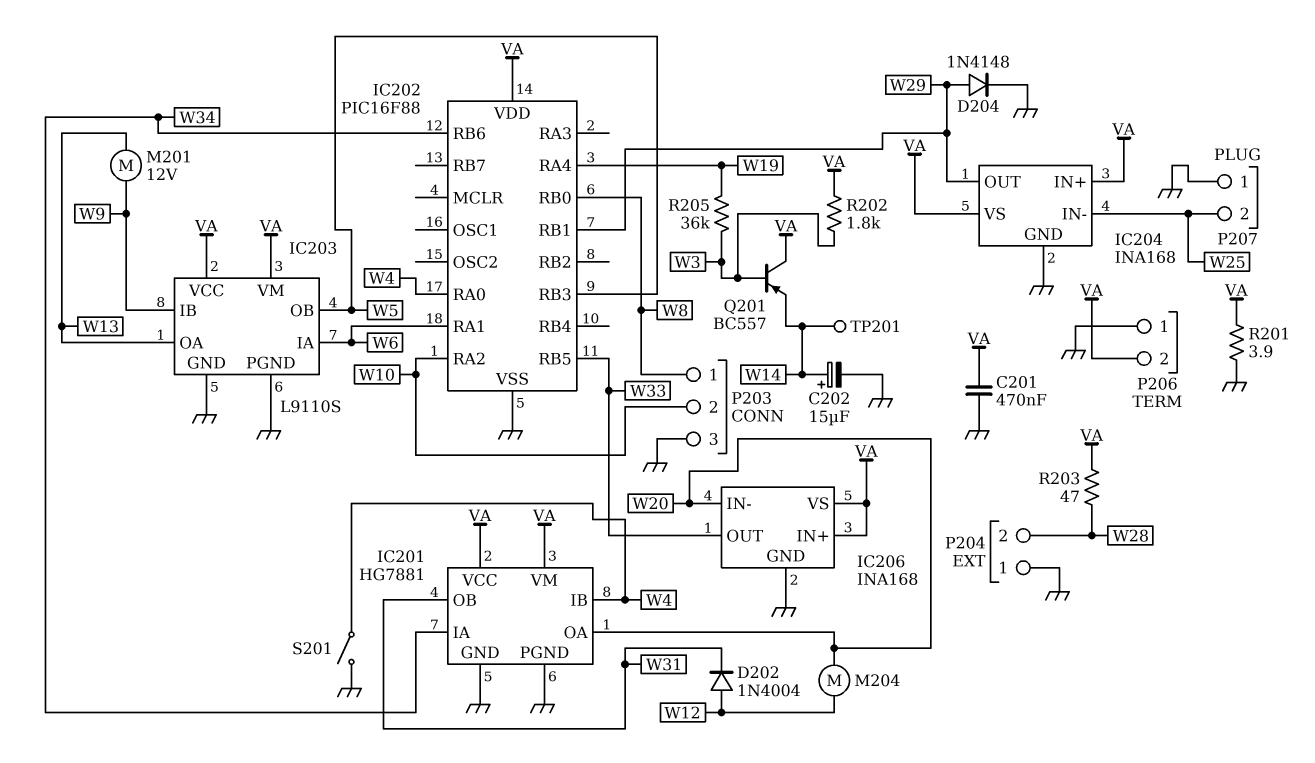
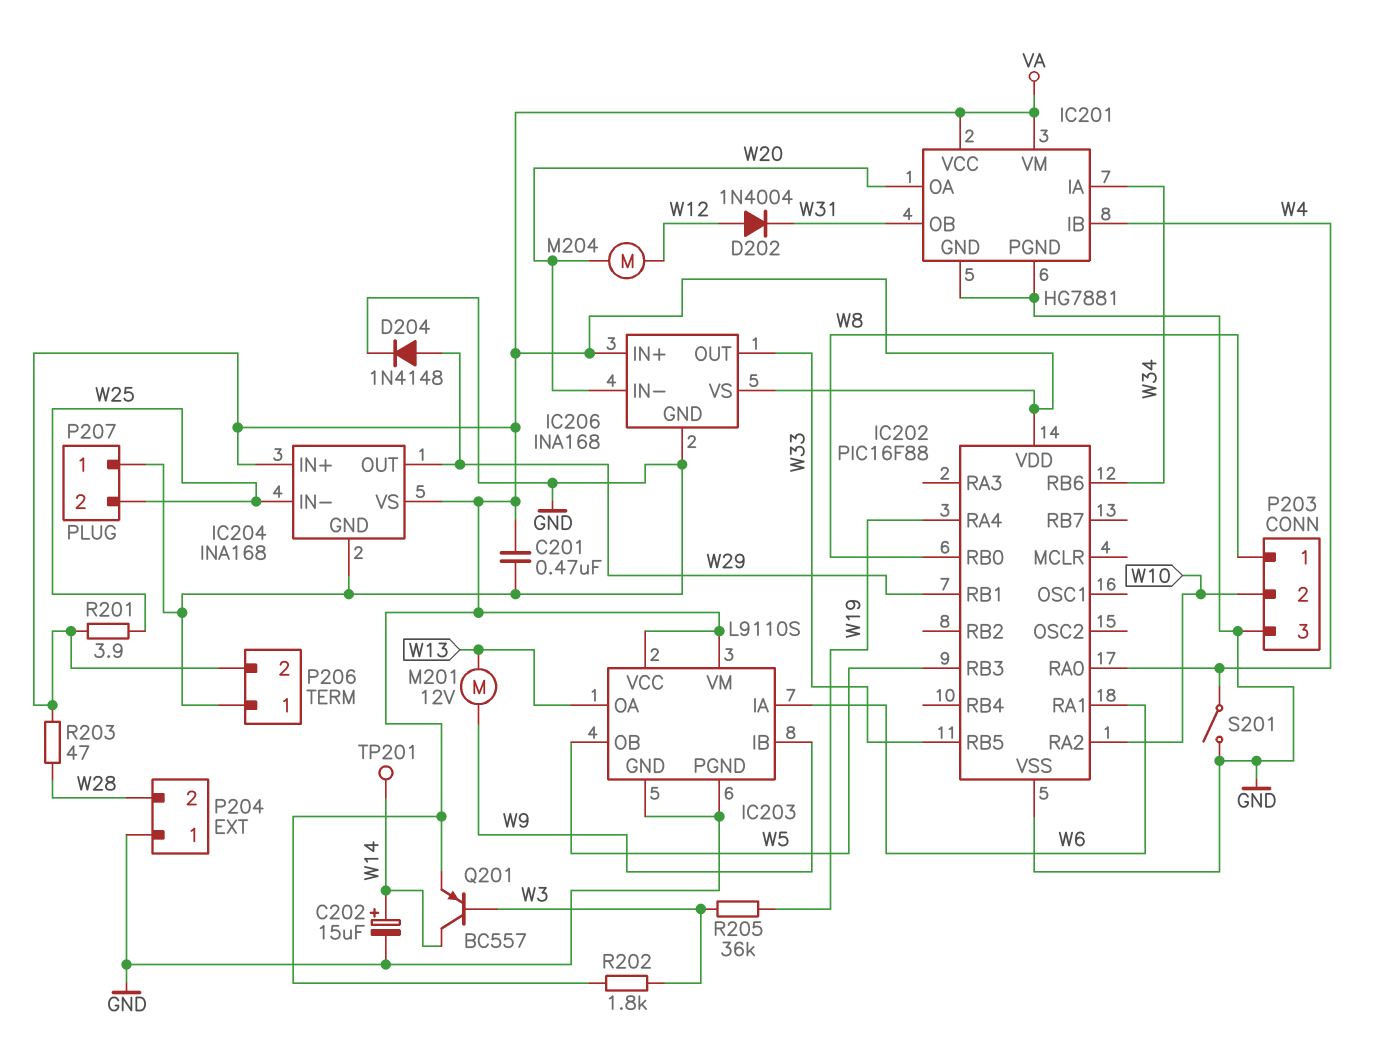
Q201: PNP BC557 (B W3, C VA, E W14) -> PNP BC557 (B W3, C W14, E VA)
R201: 3.9 (GND, VA) -> 3.9 (VA, W25)

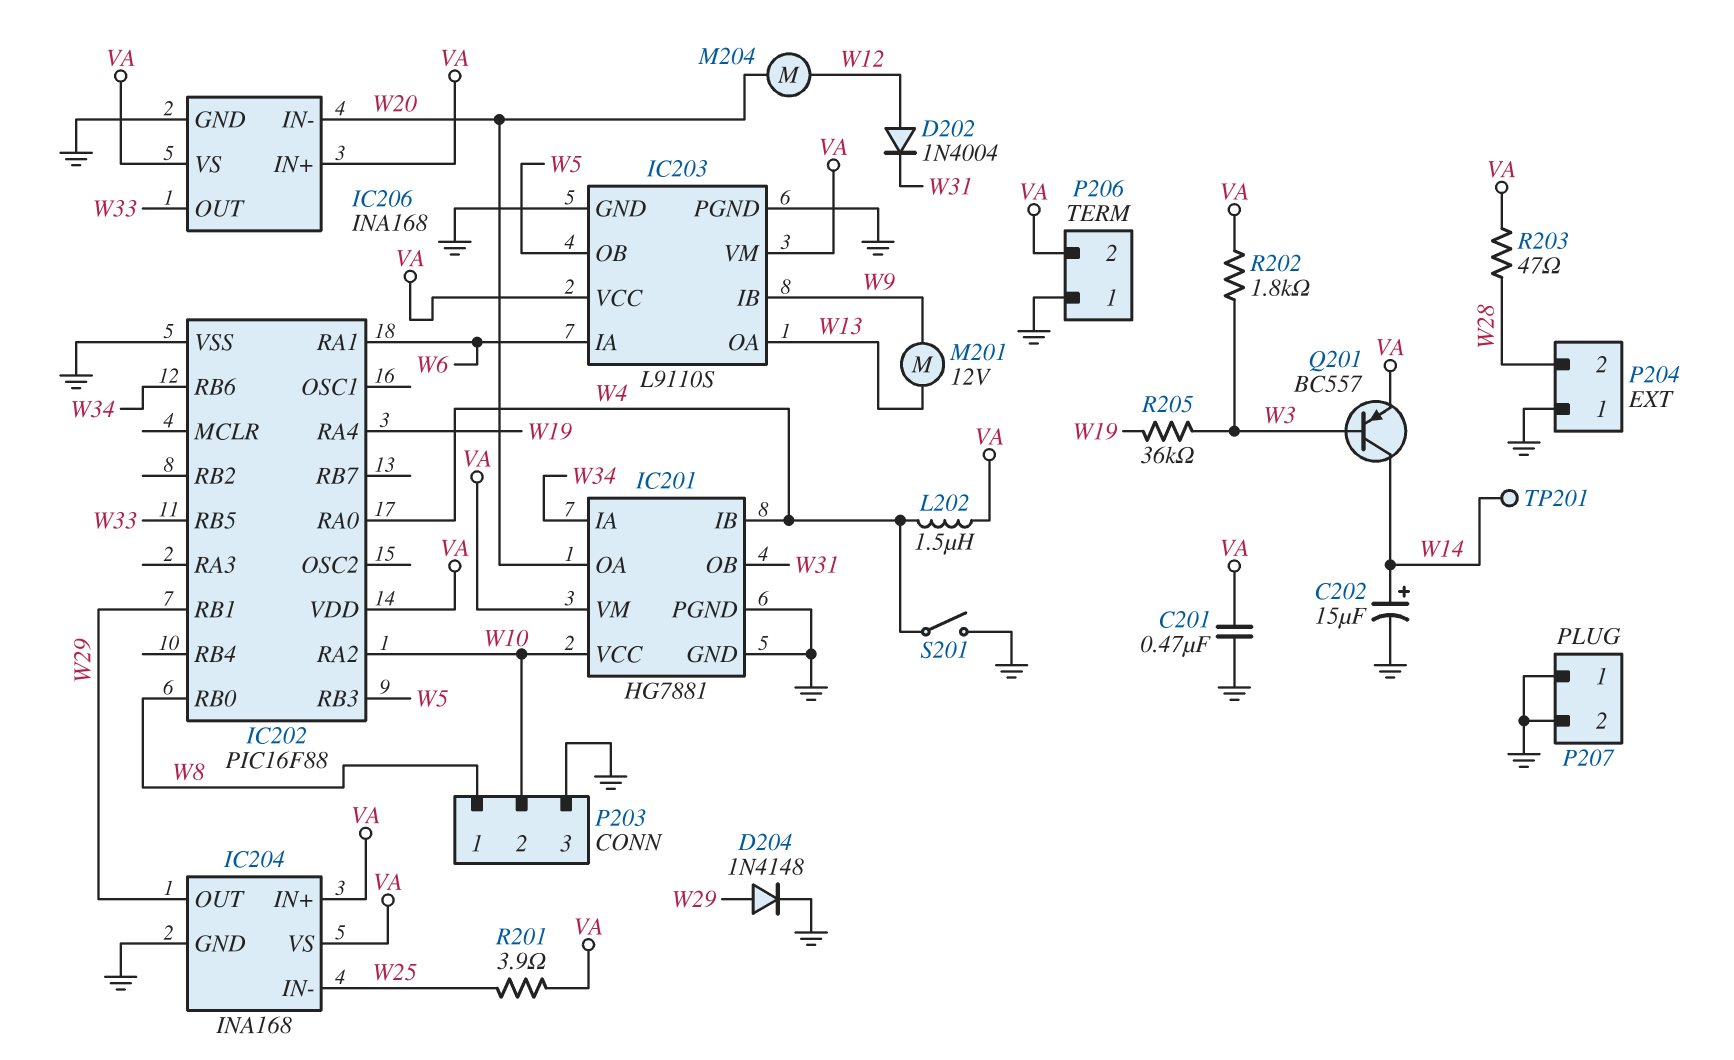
IC201 pin VCC: VA -> W10
L202: none -> 1.5uH (VA, W4)
P207 pin 2: W25 -> GND

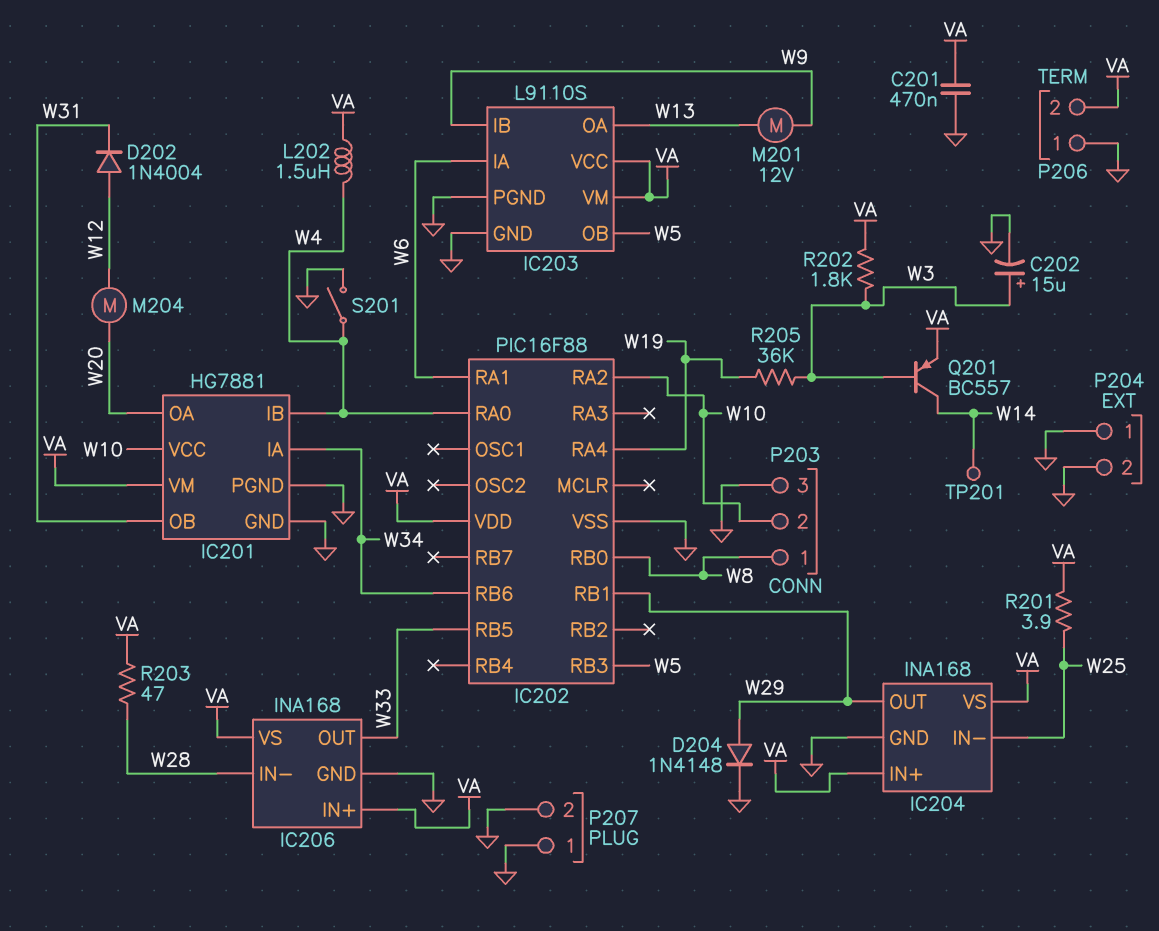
C202: 15uF (plus W14, minus GND) -> 15uF (plus W3, minus GND)
IC206 pin IN-: W20 -> W28
P204 pin 2: W28 -> GND

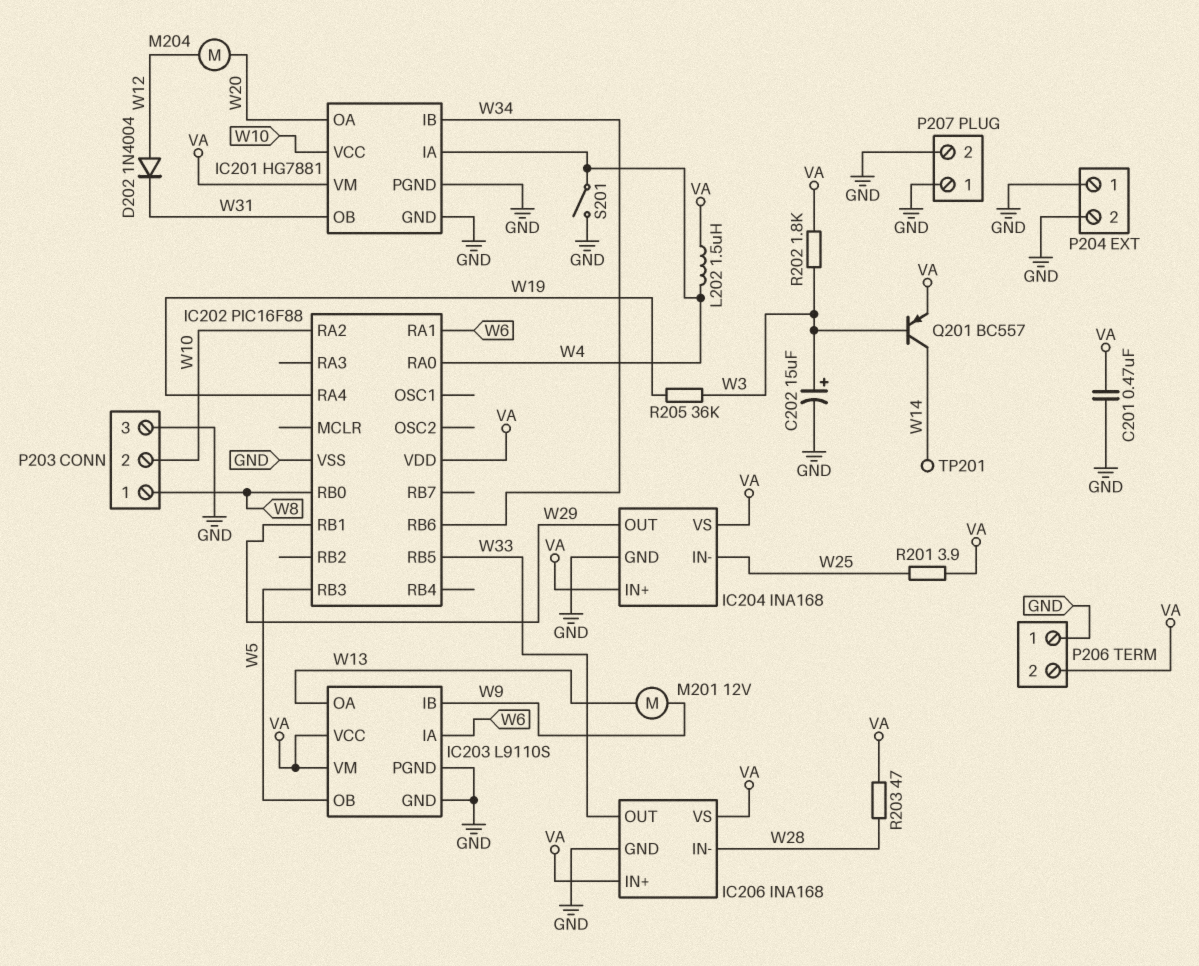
D204: diode 1N4148 (A W29, K GND) -> none
IC201 pin IA: W34 -> W4
IC201 pin IB: W4 -> W34

